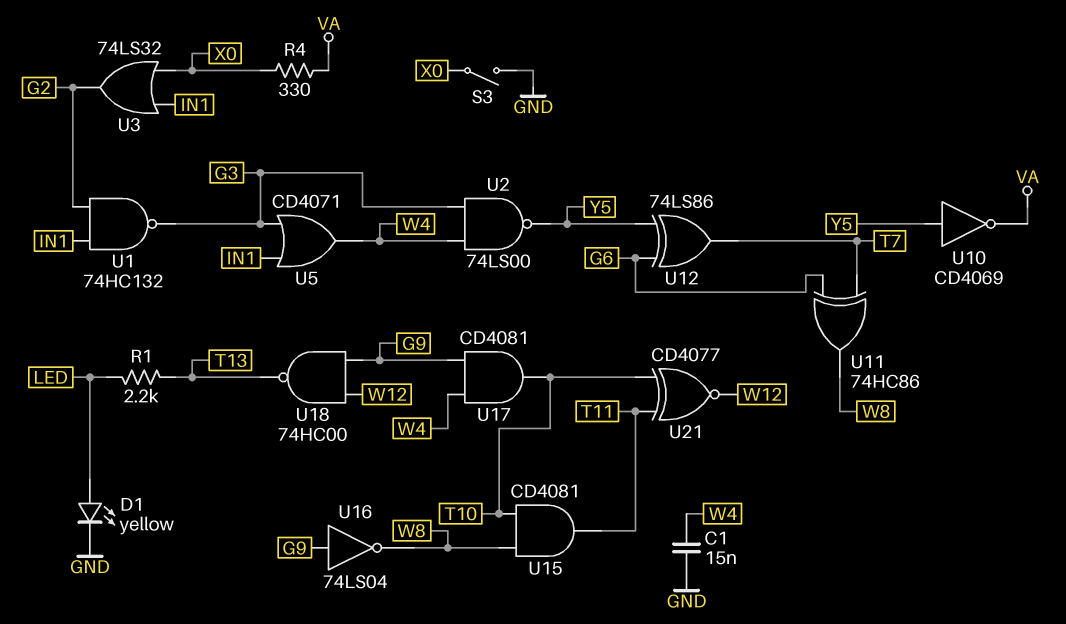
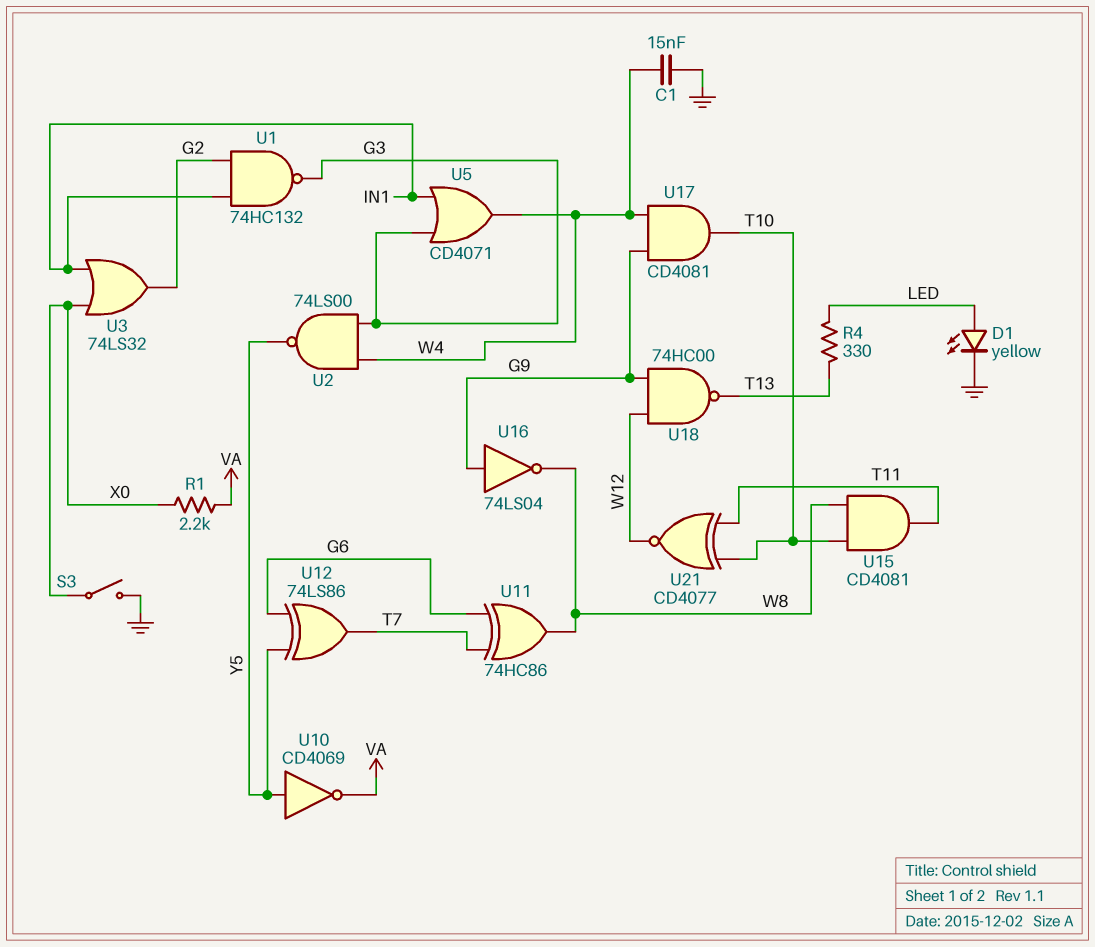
R1: 2.2k (LED, T13) -> 2.2k (VA, X0)
R4: 330 (VA, X0) -> 330 (LED, T13)

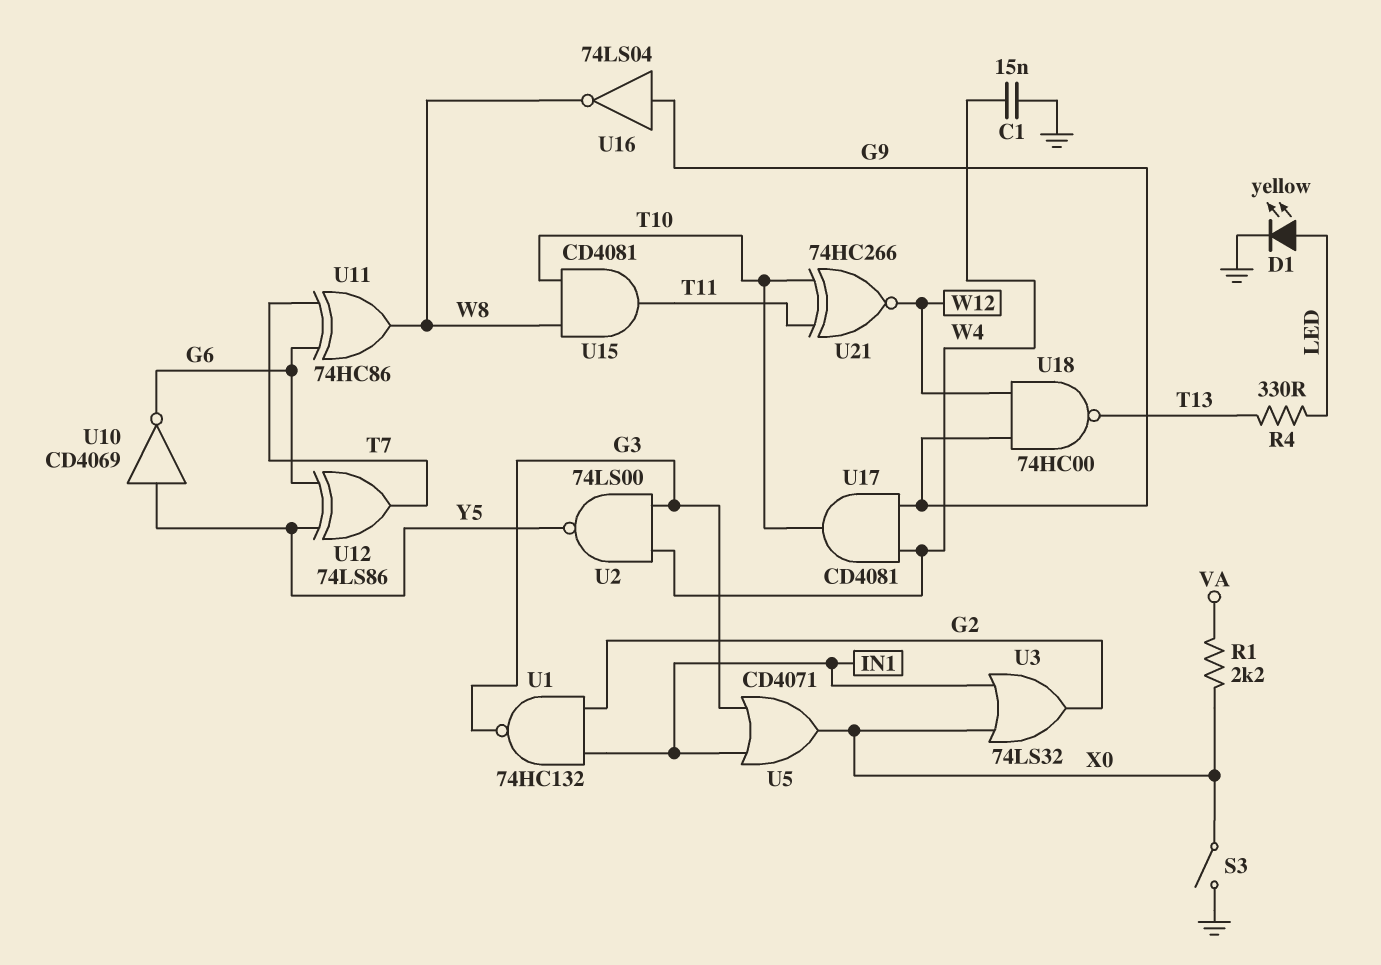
U5: OR CD4071 (in G3, in IN1, out W4) -> OR CD4071 (in G3, in IN1, out X0)
U10: NOT CD4069 (in Y5, out VA) -> NOT CD4069 (in Y5, out G6)
U21: XNOR CD4077 (in T10, in T11, out W12) -> XNOR 74HC266 (in T10, in T11, out W12)

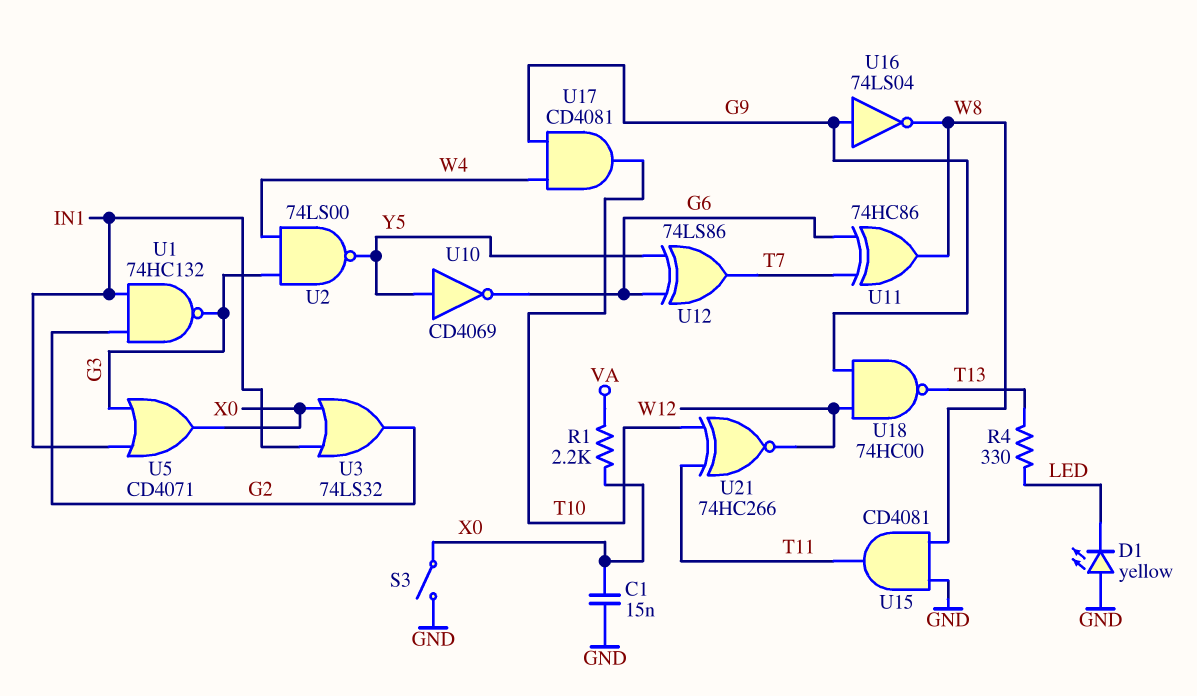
C1: 15nF (GND, W4) -> 15nF (GND, X0)
D1: LED yellow (A LED, K GND) -> LED yellow (A GND, K LED)
U15: AND CD4081 (in T10, in W8, out T11) -> AND CD4081 (in GND, in W8, out T11)

